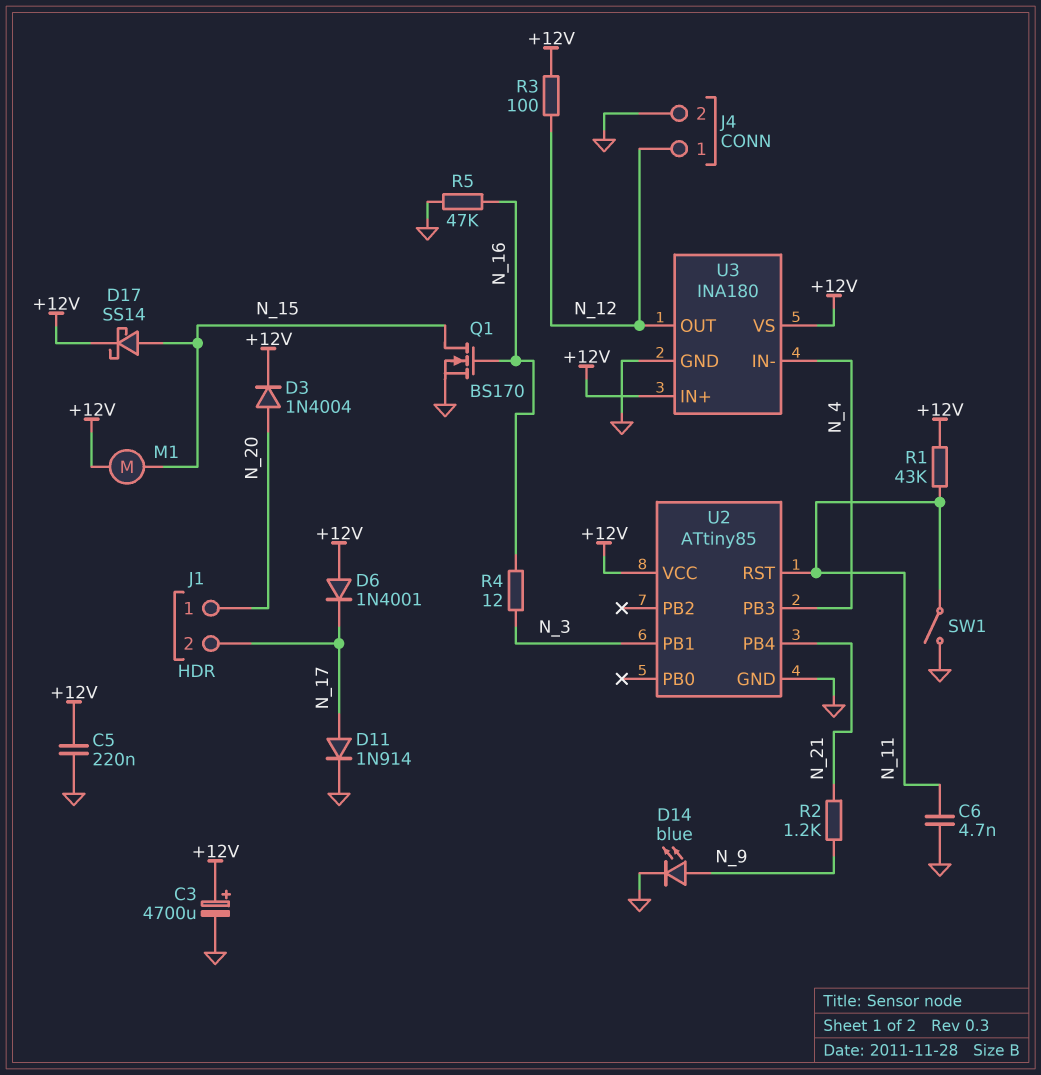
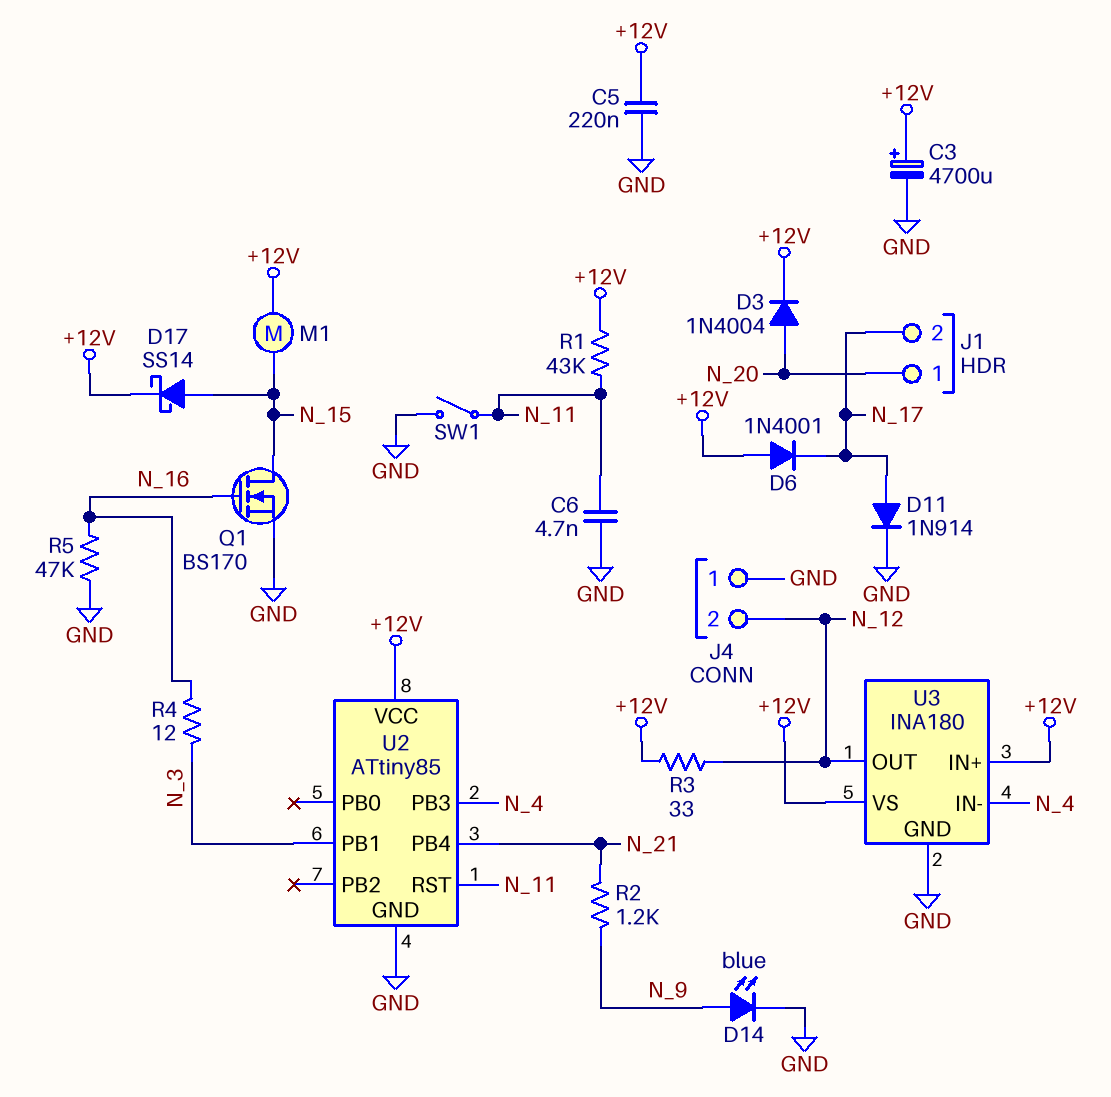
J4 pin 1: N_12 -> GND
J4 pin 2: GND -> N_12
R3: 100 (+12V, N_12) -> 33 (+12V, N_12)

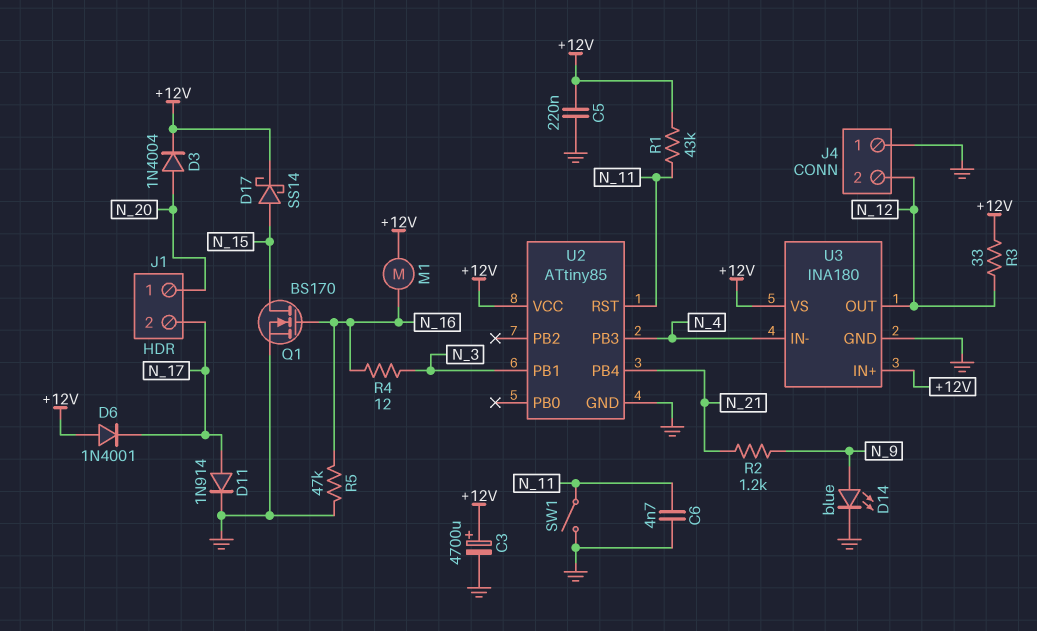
M1: motor (+12V, N_15) -> motor (+12V, N_16)

